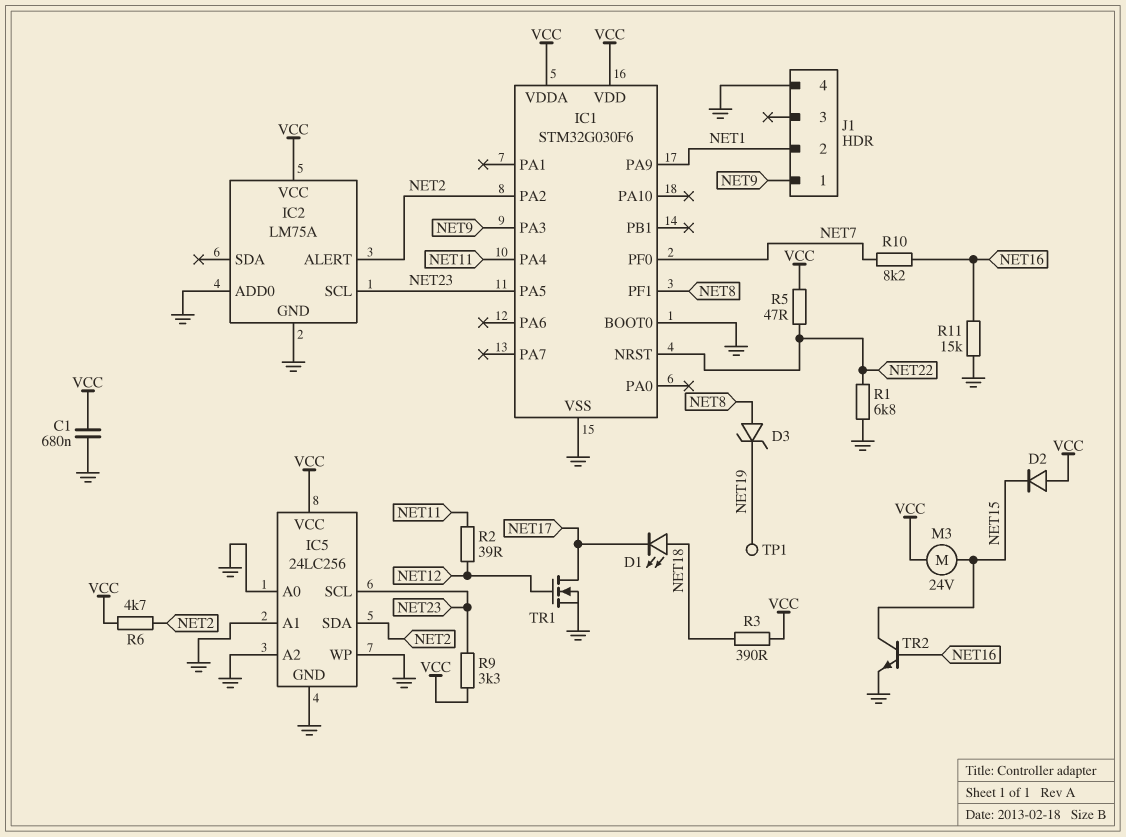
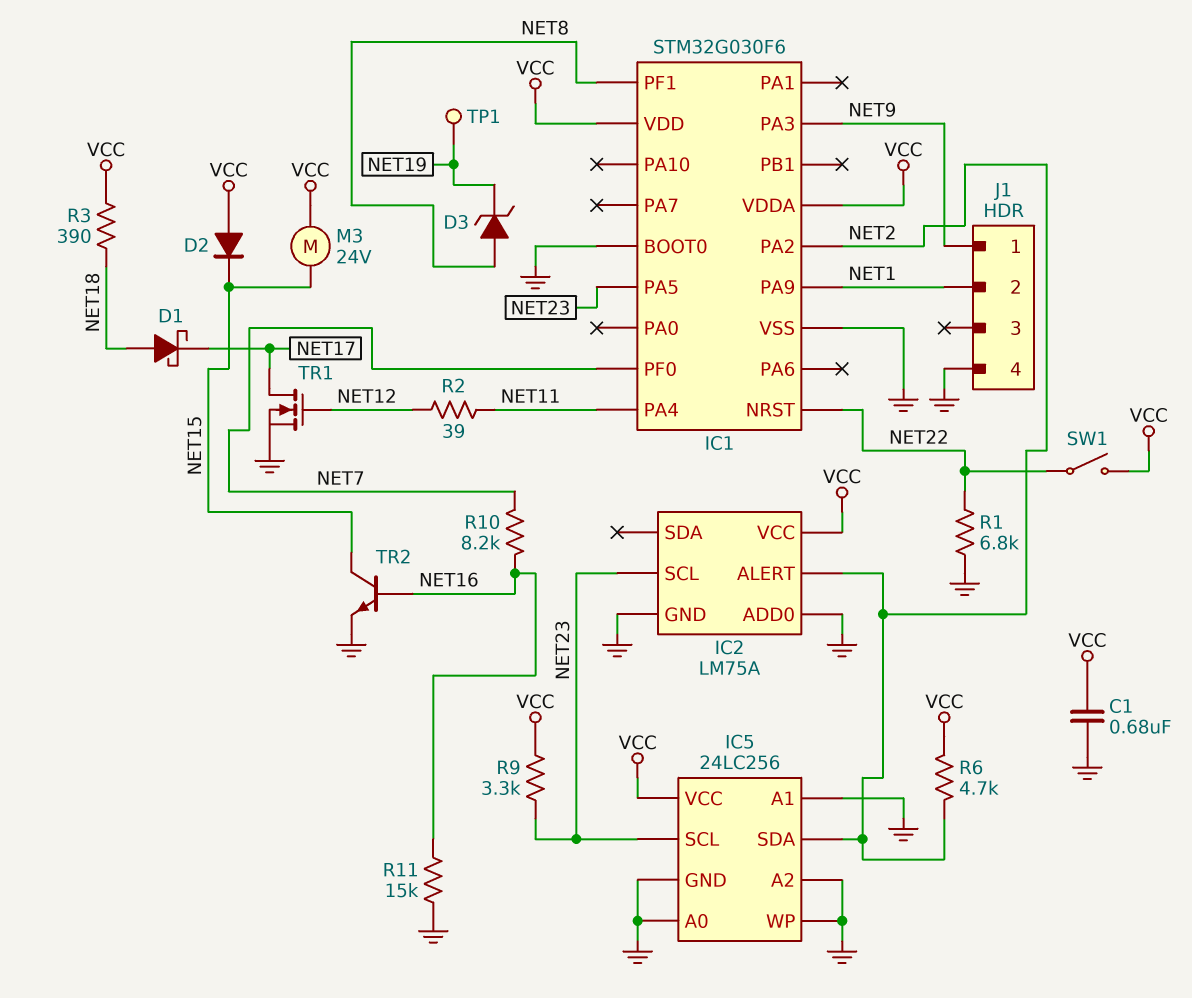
D1: LED (A NET18, K NET17) -> schottky (A NET18, K NET17)
R5: 47 (NET22, VCC) -> none
SW1: none -> switch (NET22, VCC)

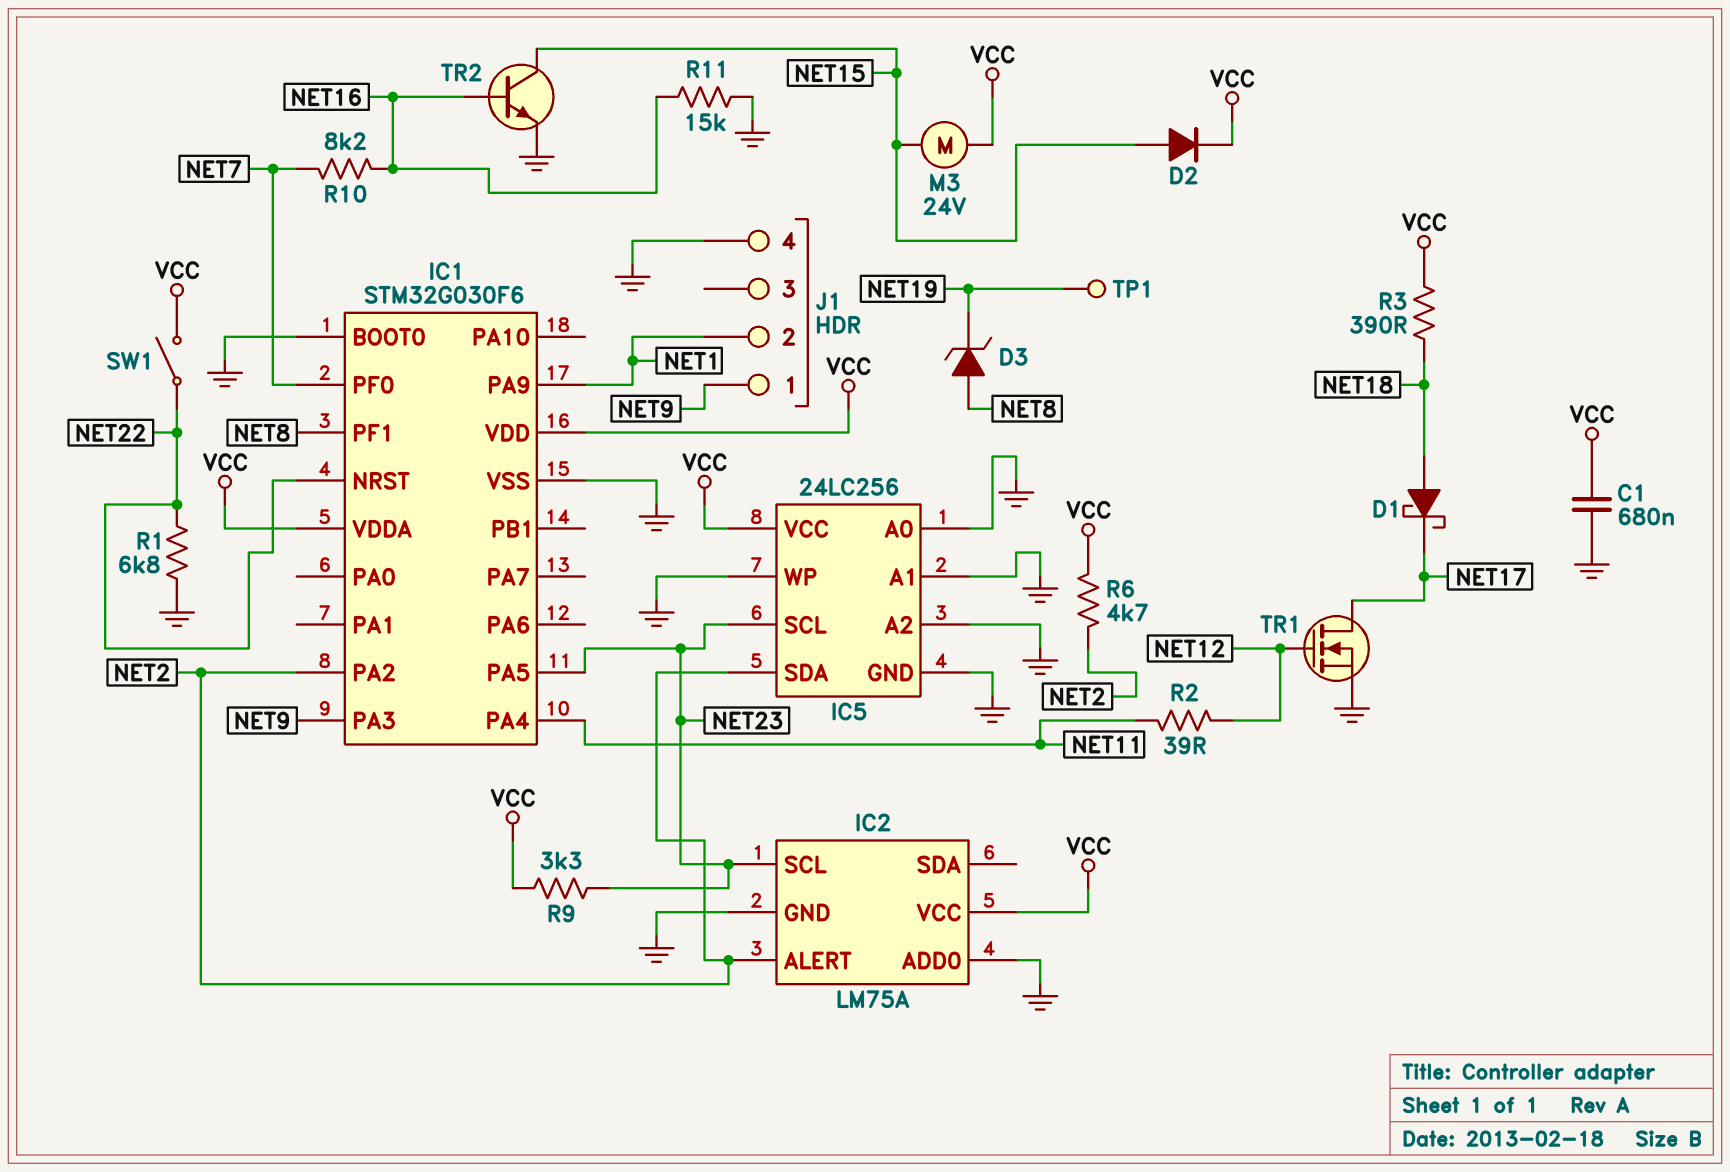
D2: diode (A VCC, K NET15) -> diode (A NET15, K VCC)

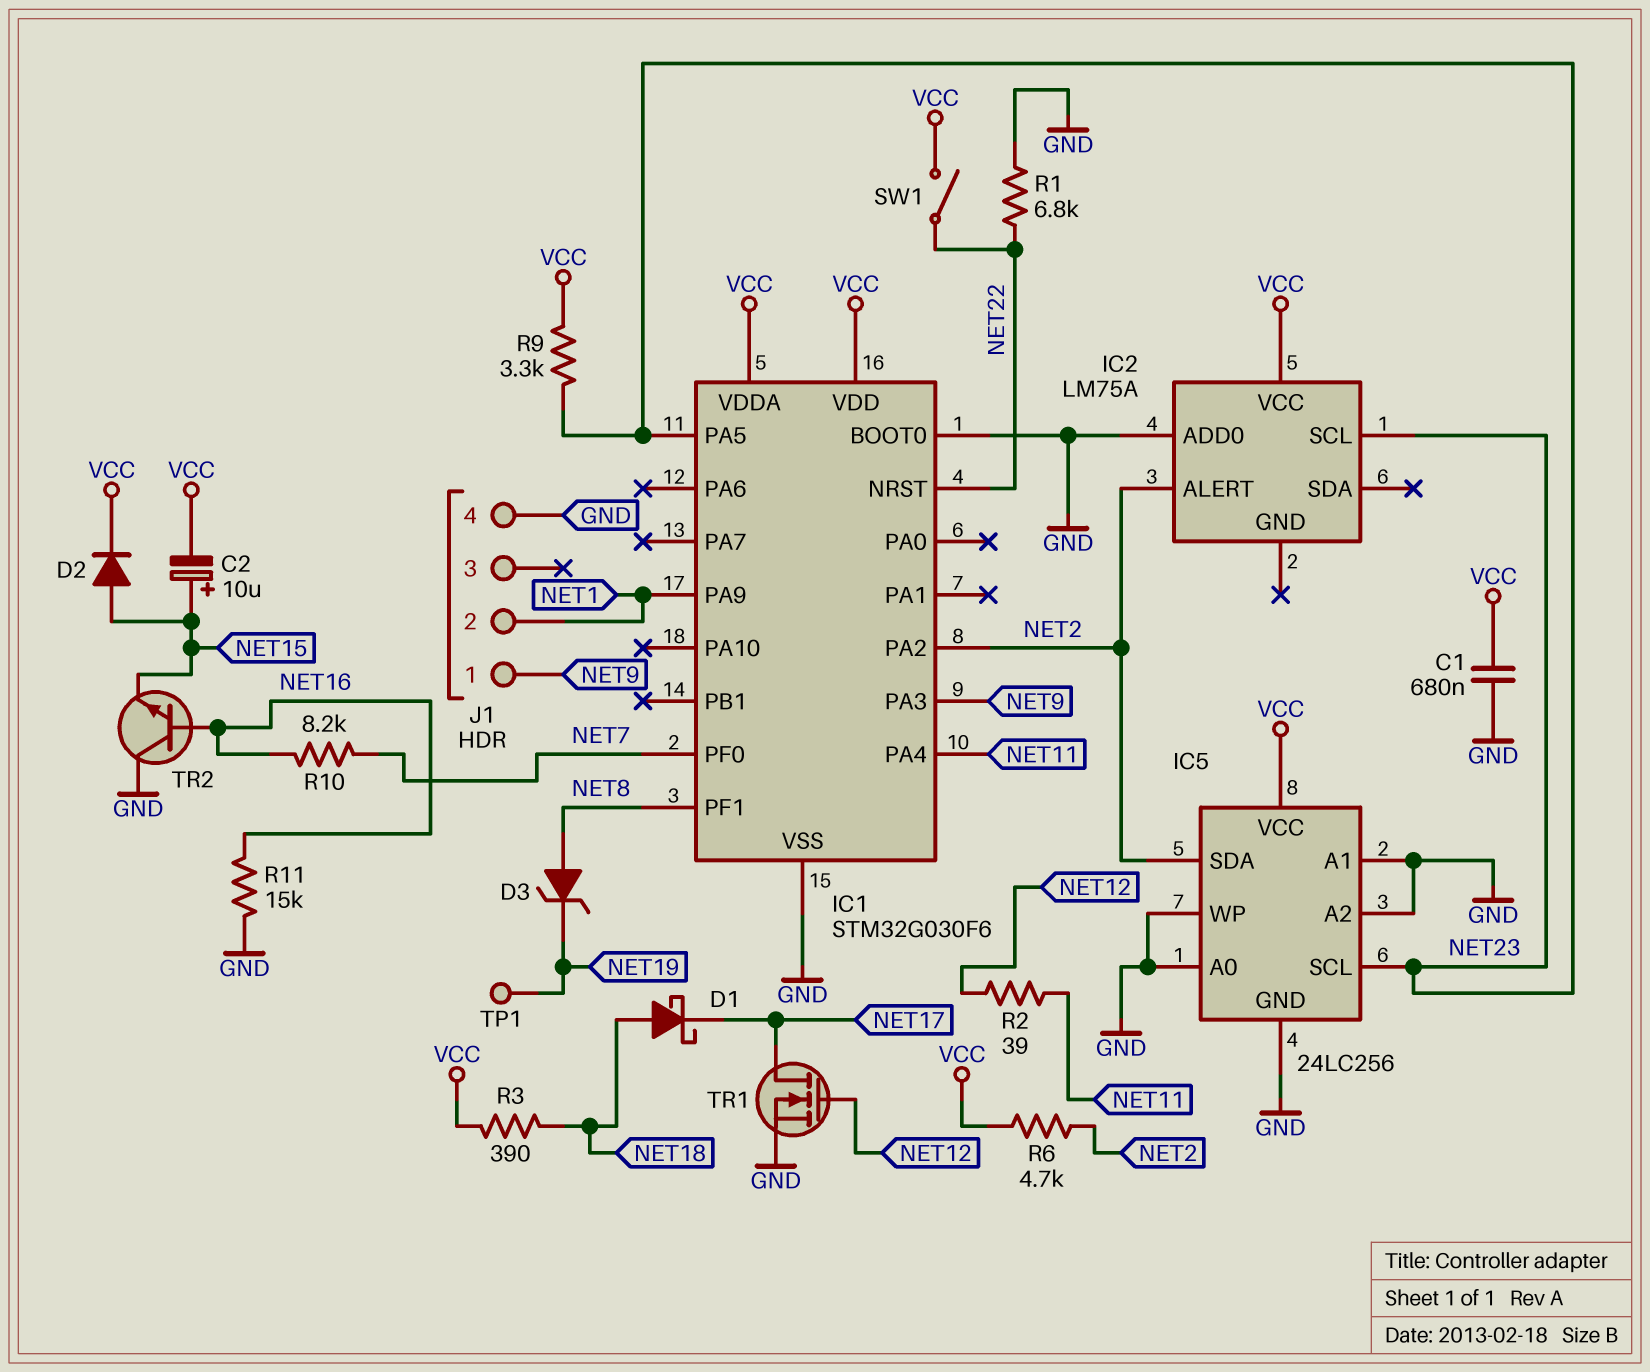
C2: none -> 10uF (plus NET15, minus VCC)
IC2 pin GND: GND -> none
M3: motor 24V (NET15, VCC) -> none
TR2: NPN (B NET16, C NET15, E GND) -> NPN (B NET16, C GND, E NET15)

